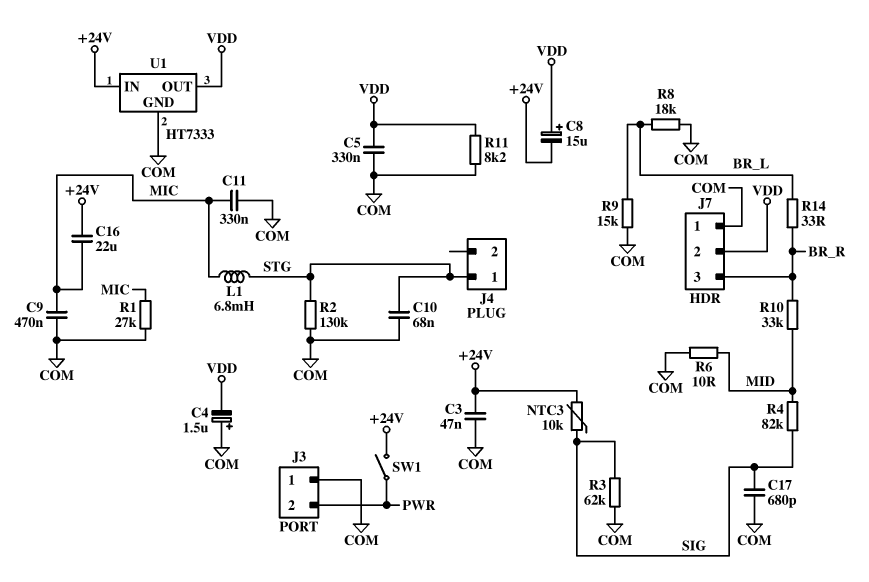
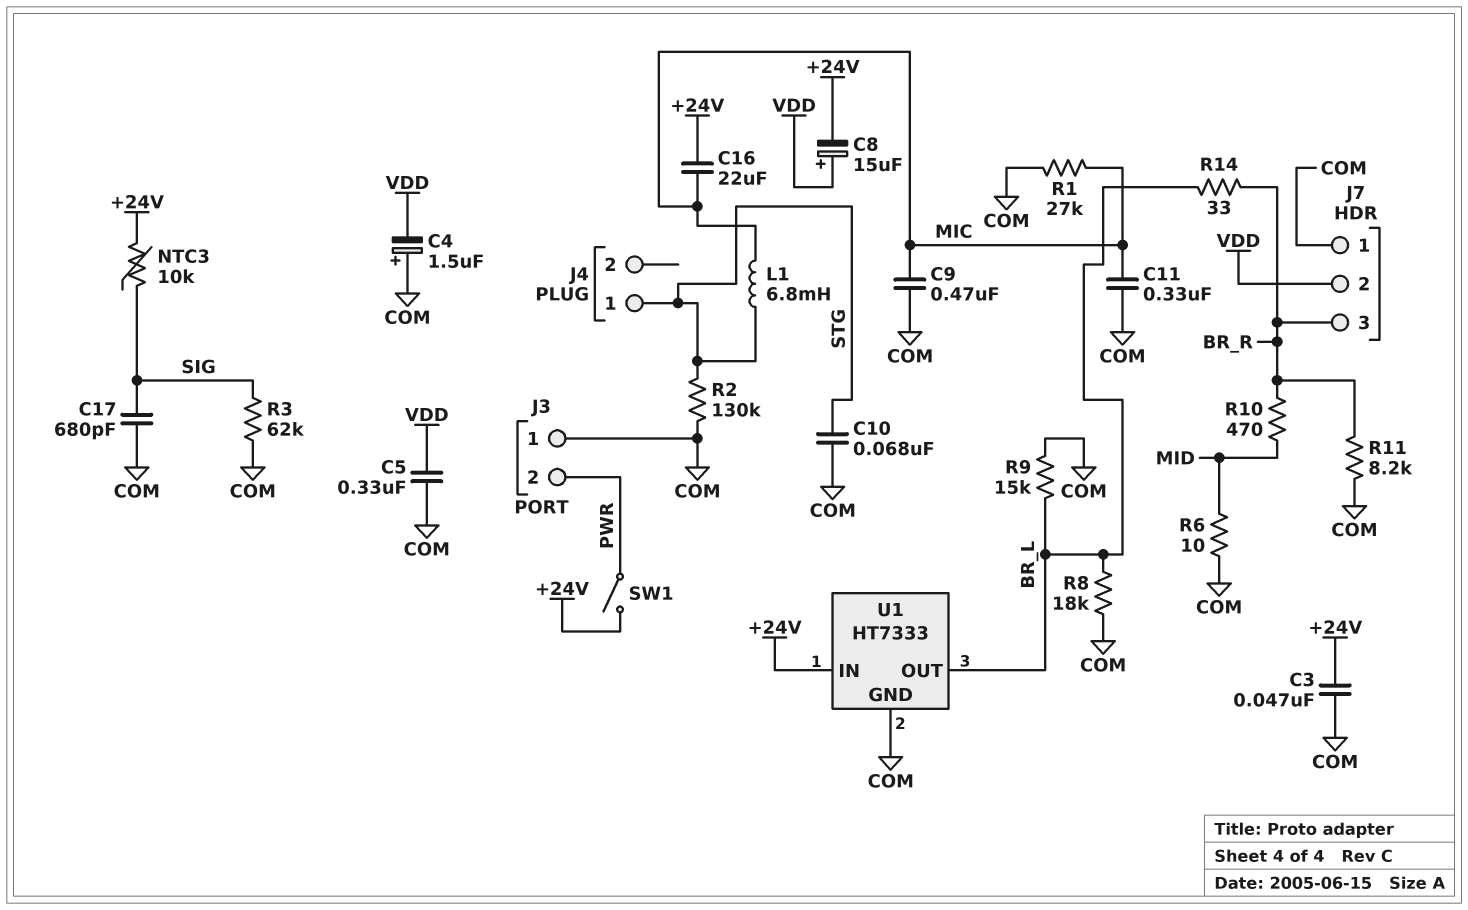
R4: 82k (MID, SIG) -> none
R10: 33k (BR_R, MID) -> 470 (BR_R, MID)
R11: 8.2k (COM, VDD) -> 8.2k (BR_R, COM)
U1 pin OUT: VDD -> BR_L

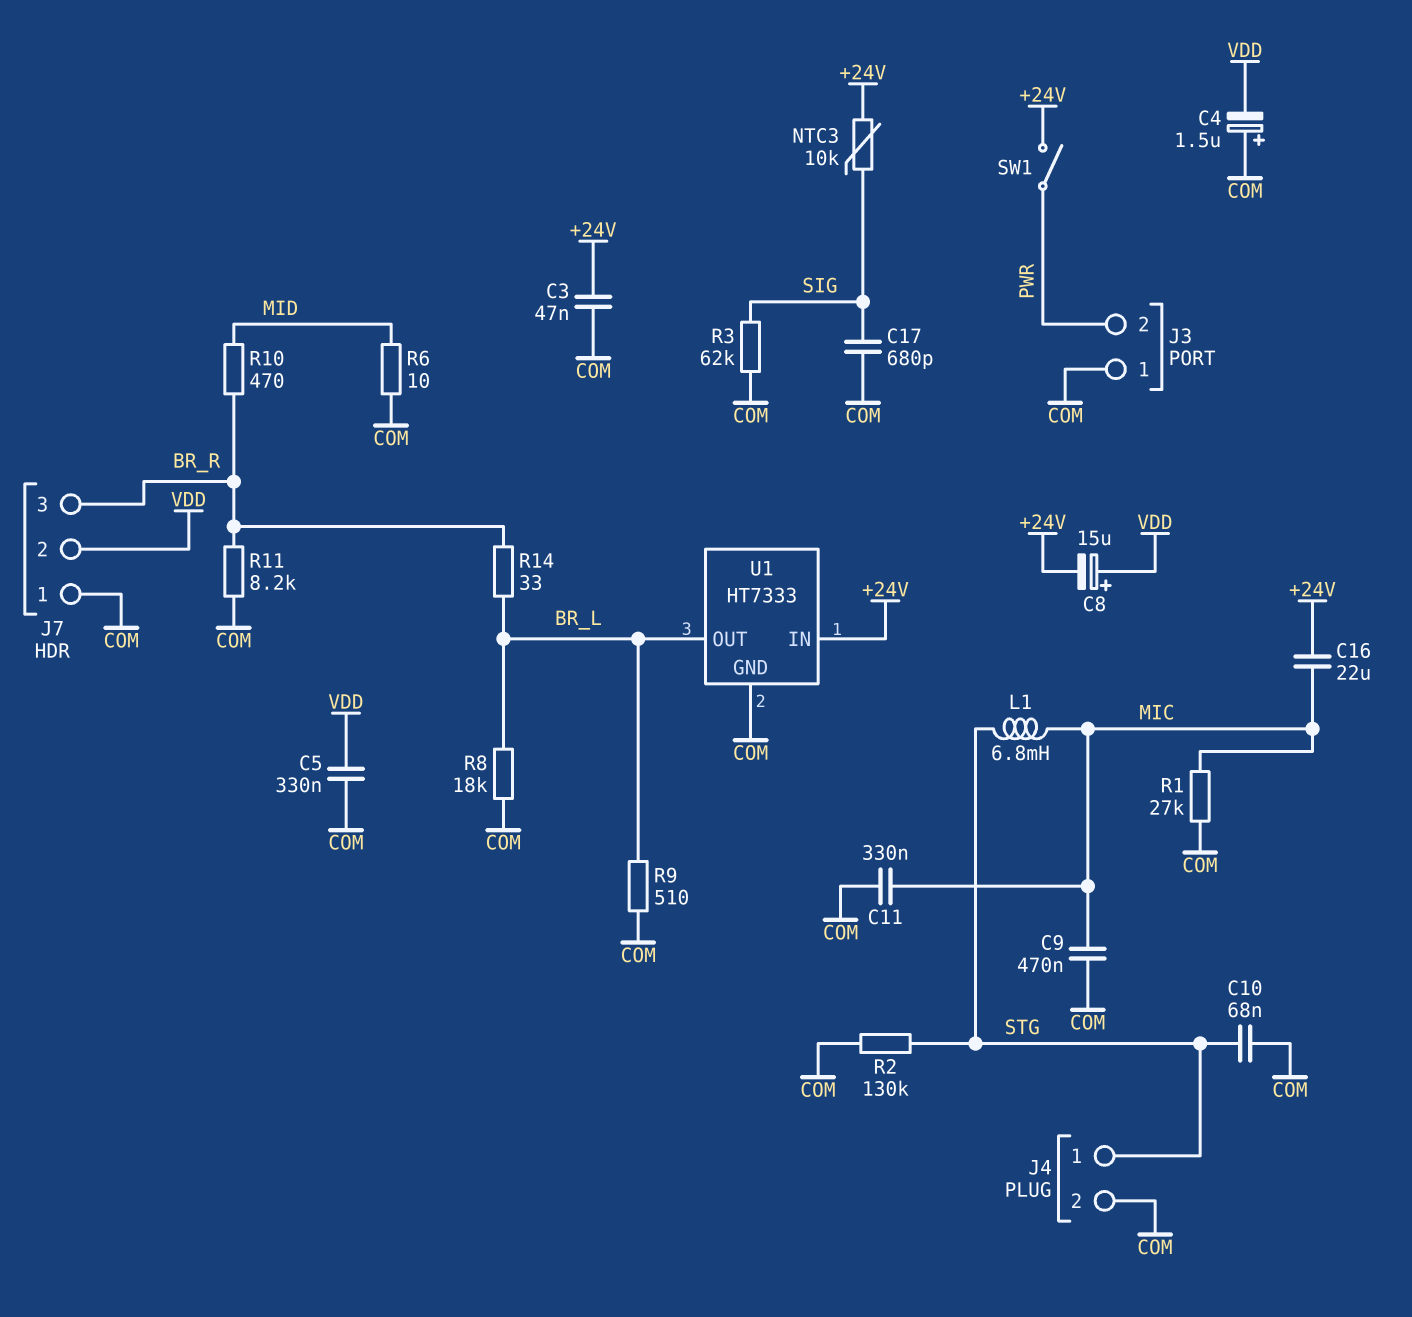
J4 pin 2: none -> COM
R9: 15k (BR_L, COM) -> 510 (BR_L, COM)

